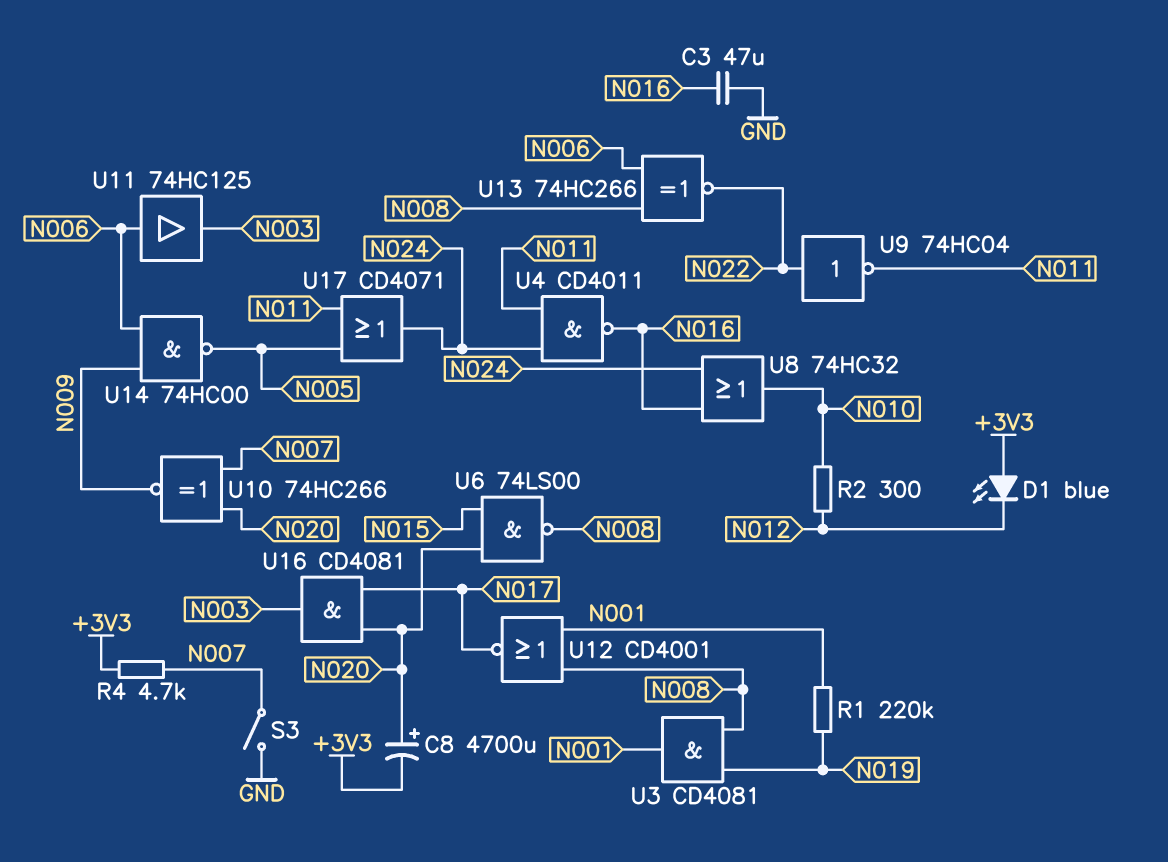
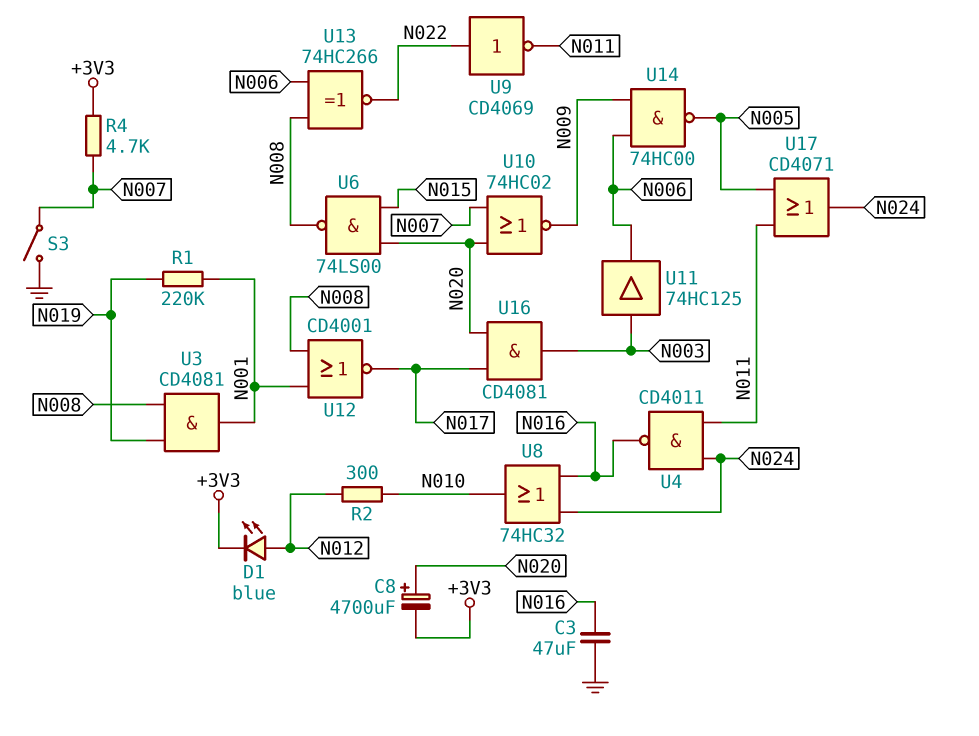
D1: LED blue (A +3V3, K N012) -> LED blue (A N012, K +3V3)
U9: NOT 74HC04 (in N022, out N011) -> NOT CD4069 (in N022, out N011)
U10: XNOR 74HC266 (in N007, in N020, out N009) -> NOR 74HC02 (in N007, in N020, out N009)
U11: buffer 74HC125 (in N006, out N003) -> buffer 74HC125 (in N003, out N006)

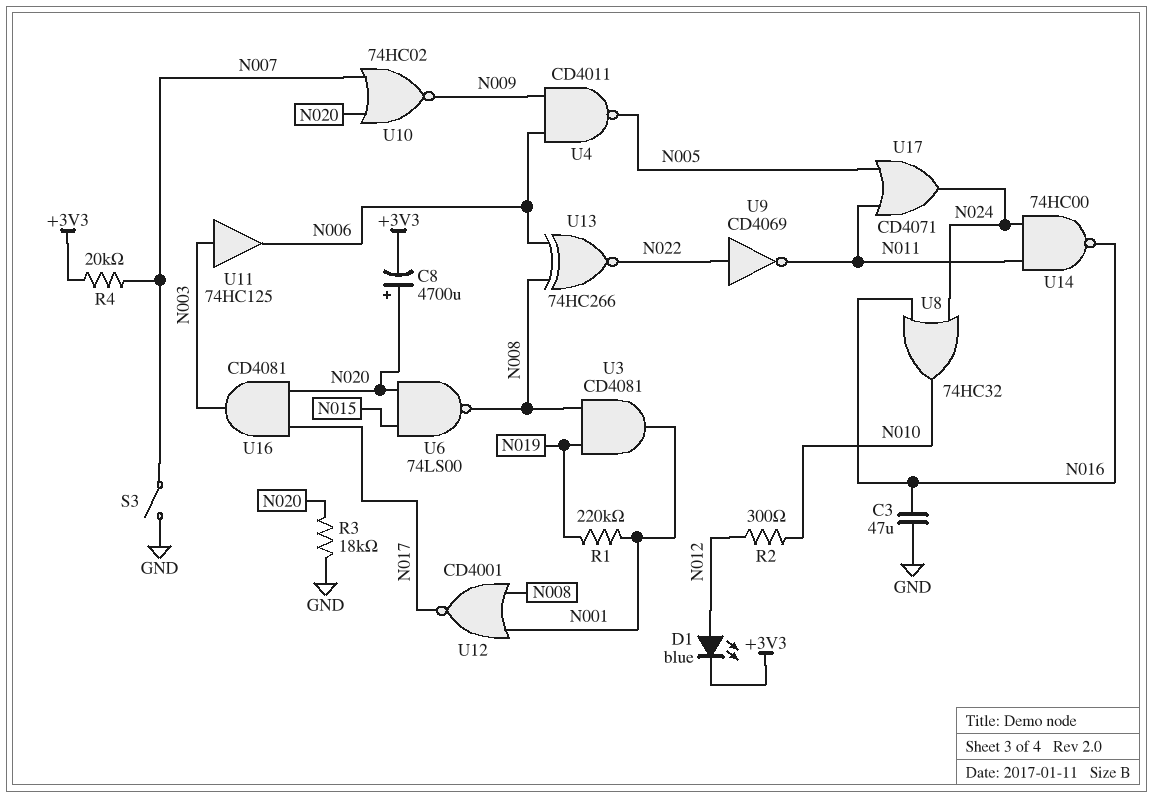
R3: none -> 18k (GND, N020)
R4: 4.7k (+3V3, N007) -> 20k (+3V3, N007)
U4: NAND CD4011 (in N011, in N024, out N016) -> NAND CD4011 (in N006, in N009, out N005)
U14: NAND 74HC00 (in N006, in N009, out N005) -> NAND 74HC00 (in N011, in N024, out N016)

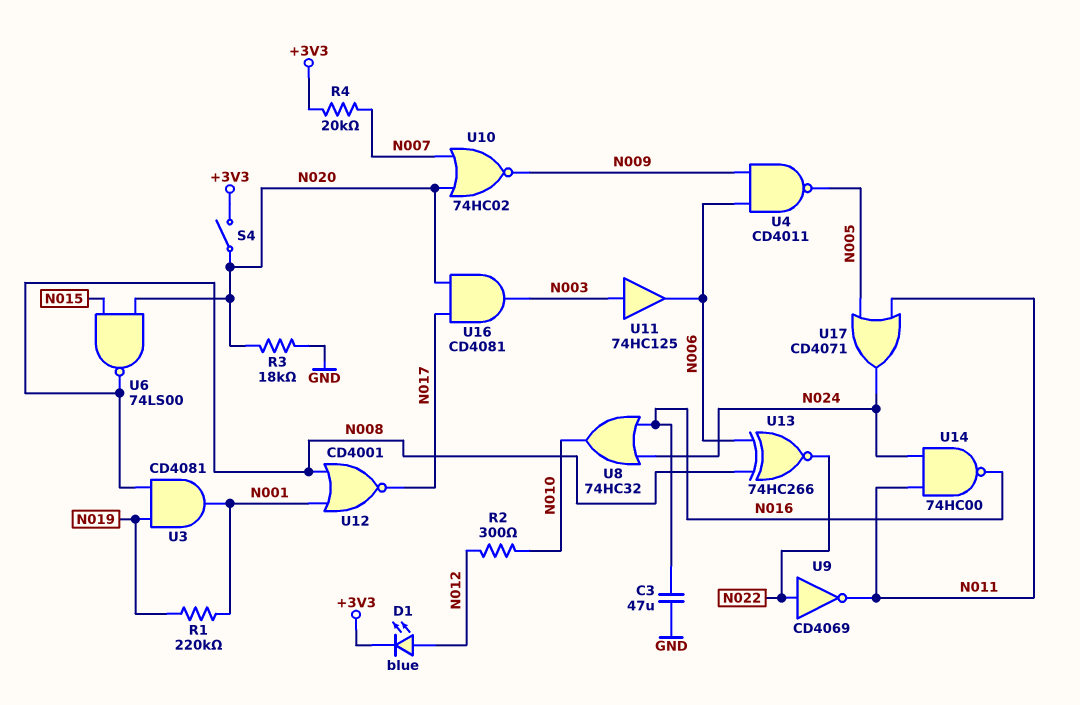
C8: 4700uF (plus N020, minus +3V3) -> none
S3: switch (GND, N007) -> none
S4: none -> switch (+3V3, N020)

